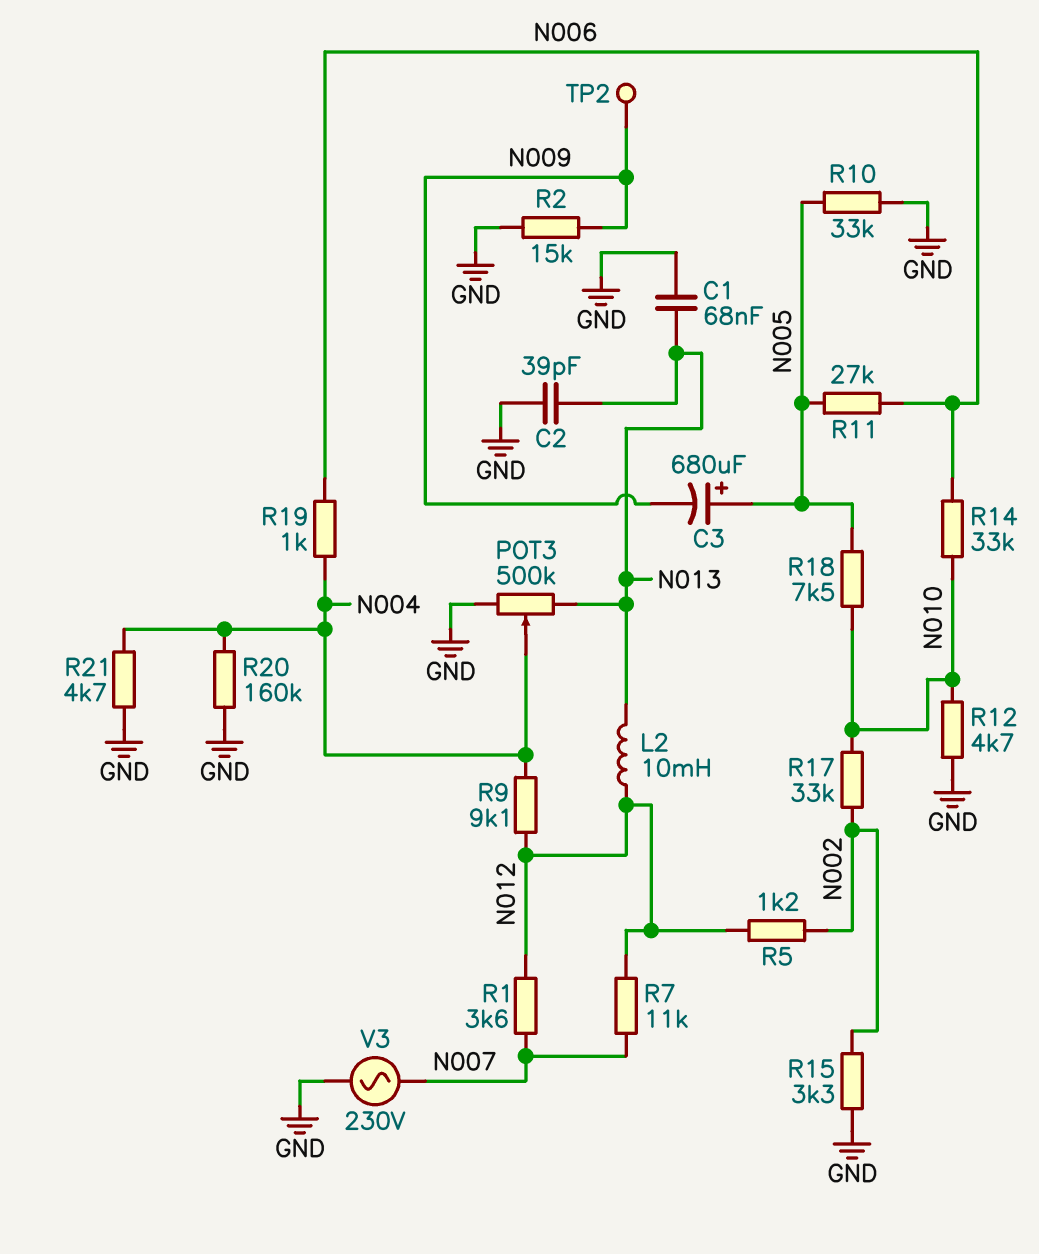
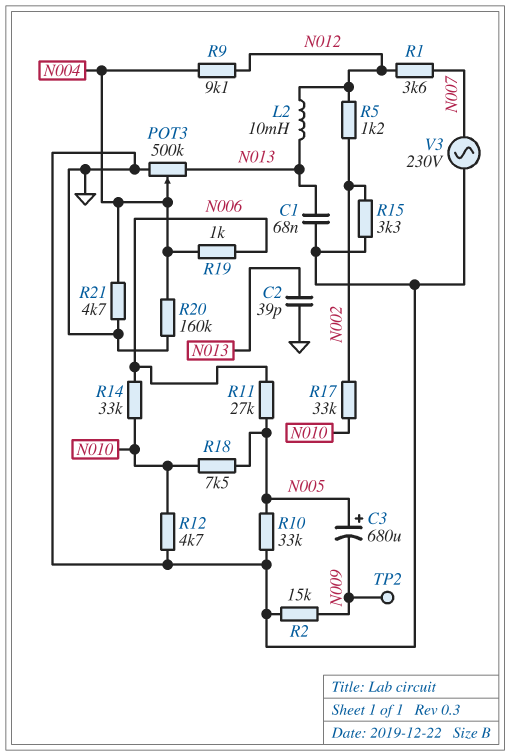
R7: 11k (N007, N012) -> none

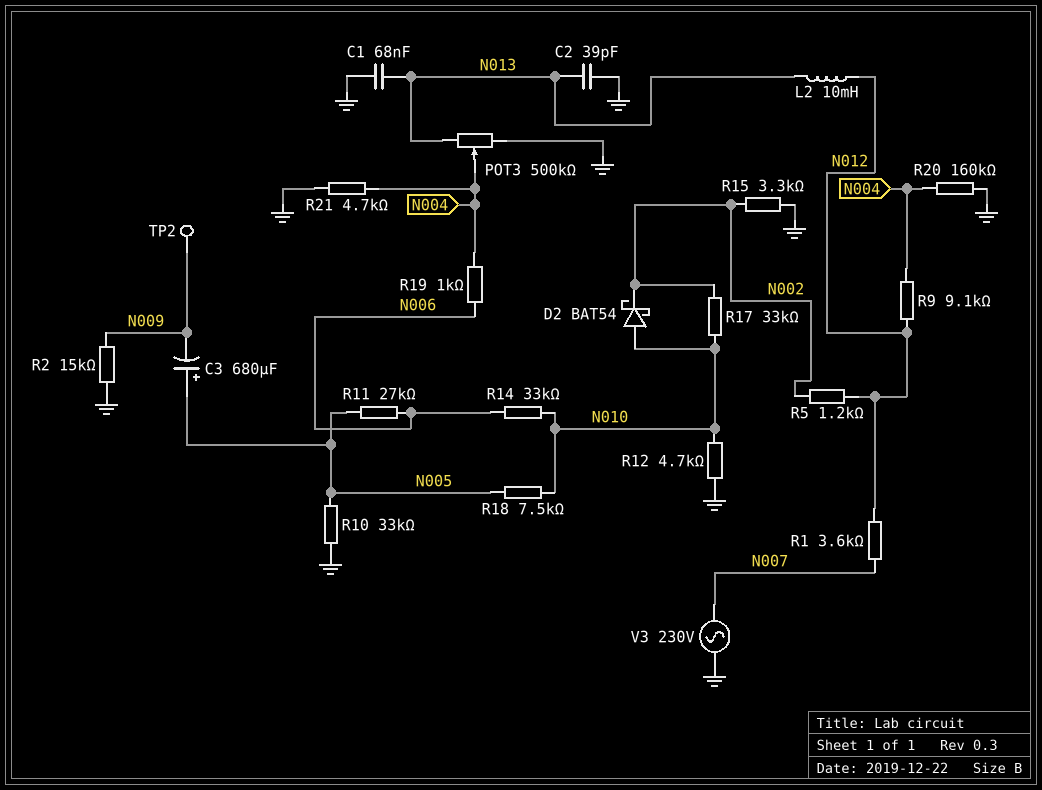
D2: none -> schottky BAT54 (A N010, K N002)

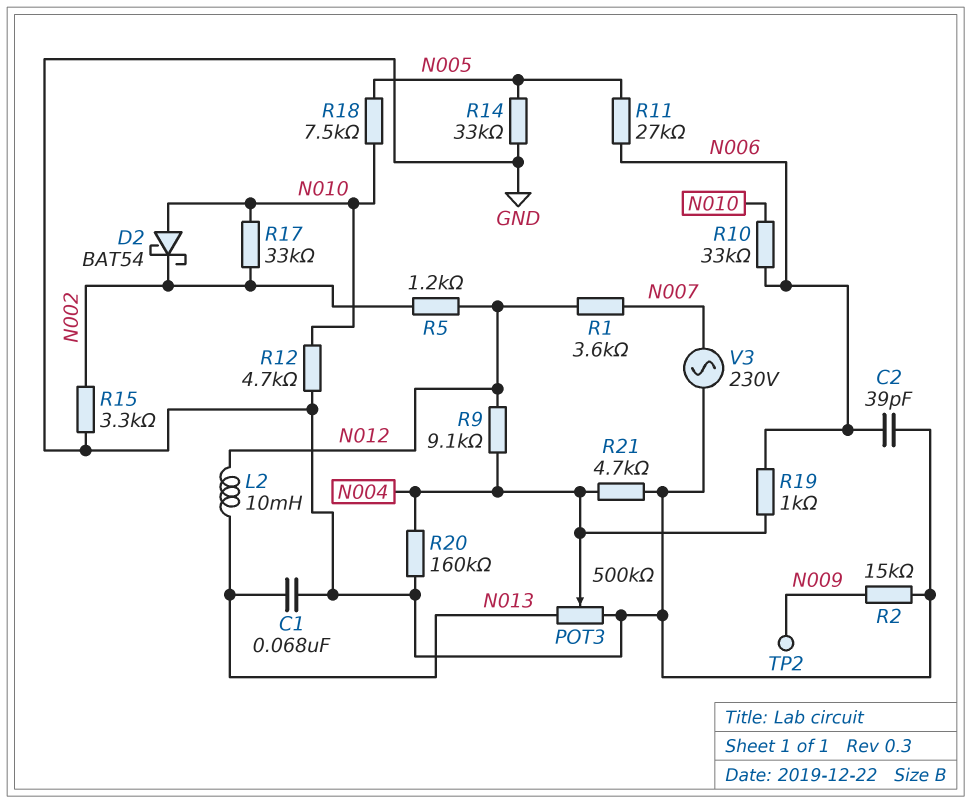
C2: 39pF (GND, N013) -> 39pF (GND, N006)
C3: 680uF (plus N005, minus N009) -> none
R10: 33k (GND, N005) -> 33k (N006, N010)
R14: 33k (N006, N010) -> 33k (GND, N005)

